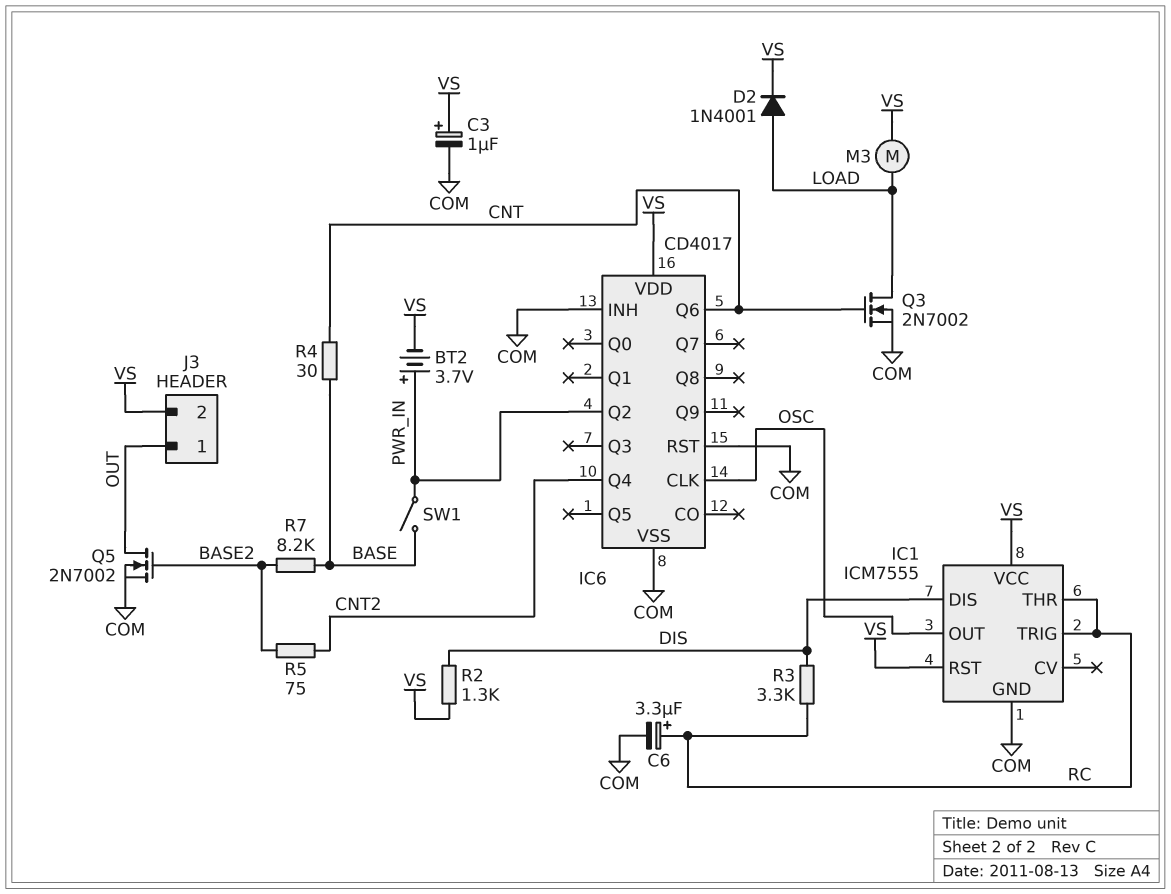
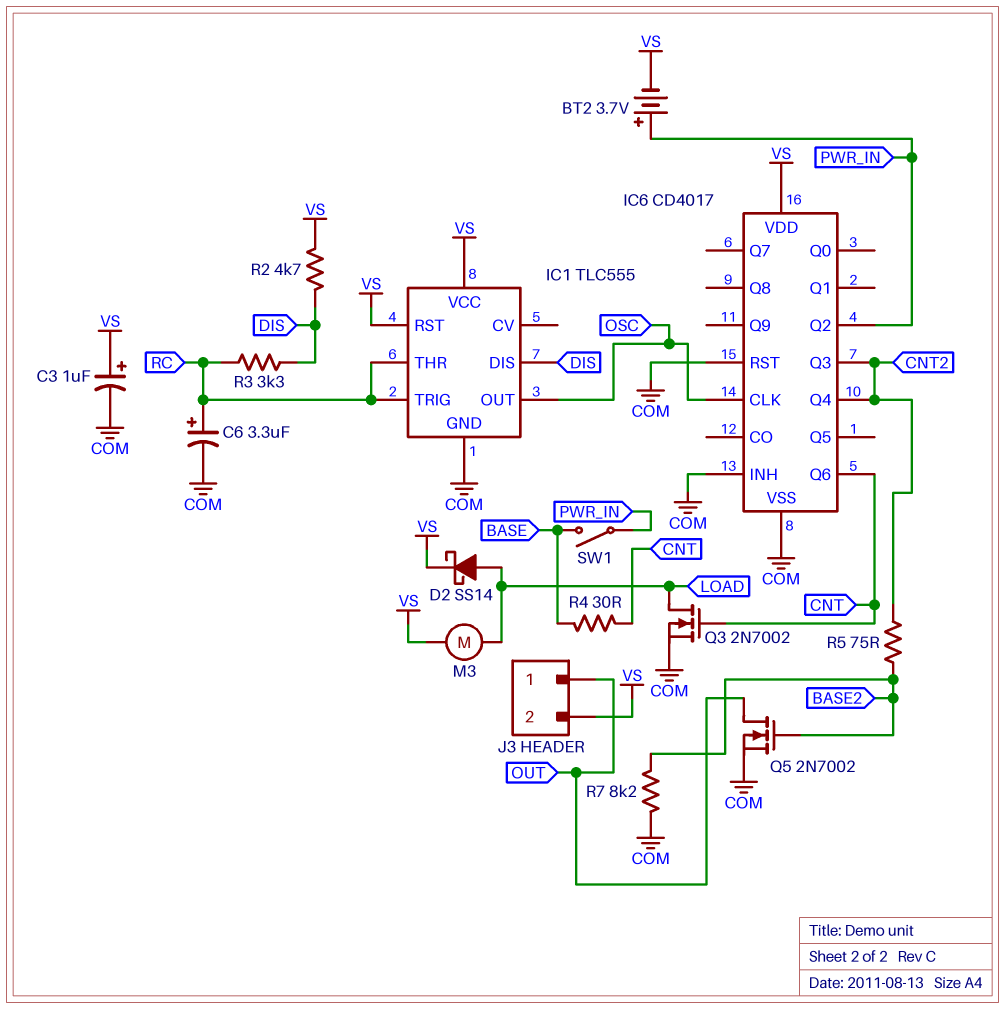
D2: diode 1N4001 (A LOAD, K VS) -> schottky SS14 (A LOAD, K VS)
IC1: ICM7555 -> TLC555
IC6 pin Q3: none -> CNT2
R2: 1.3k (DIS, VS) -> 4.7k (DIS, VS)
R7: 8.2k (BASE, BASE2) -> 8.2k (BASE2, COM)

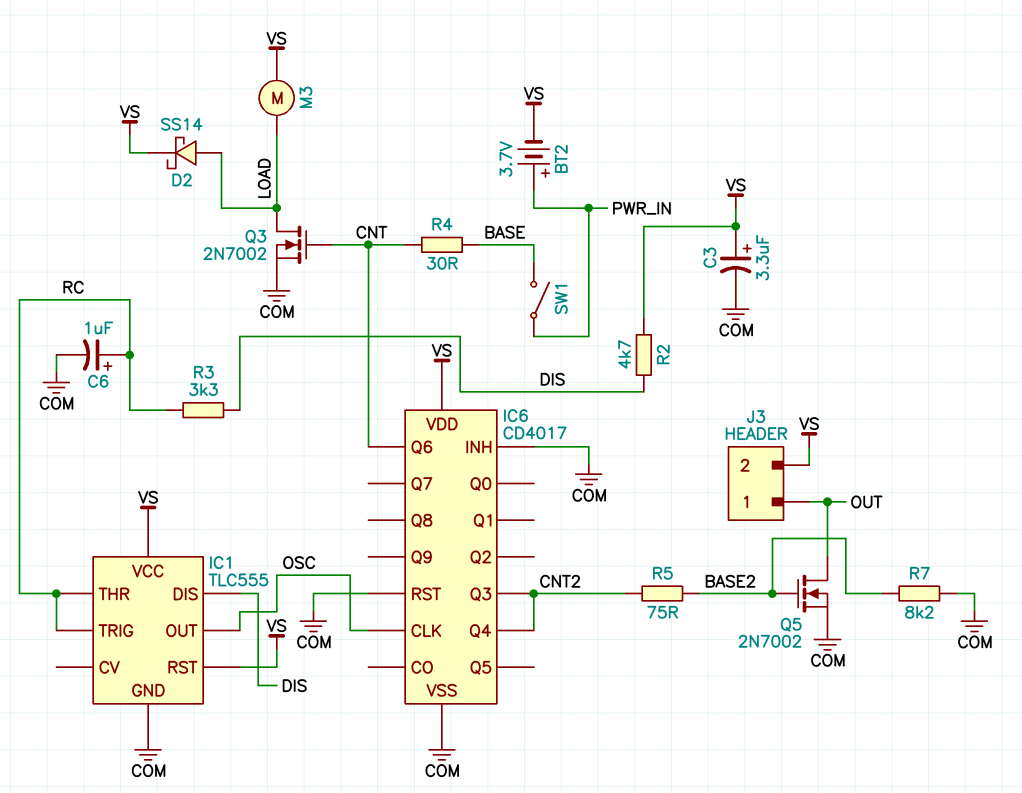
C3: 1uF (plus VS, minus COM) -> 3.3uF (plus VS, minus COM)
C6: 3.3uF (plus RC, minus COM) -> 1uF (plus RC, minus COM)
IC6 pin Q2: PWR_IN -> none

